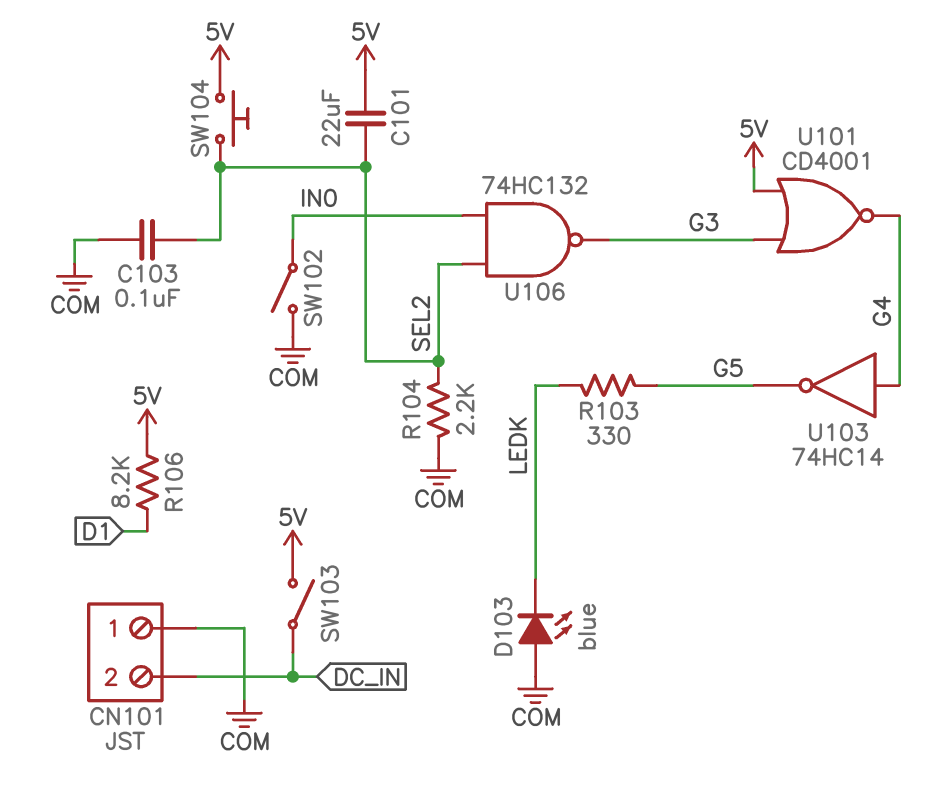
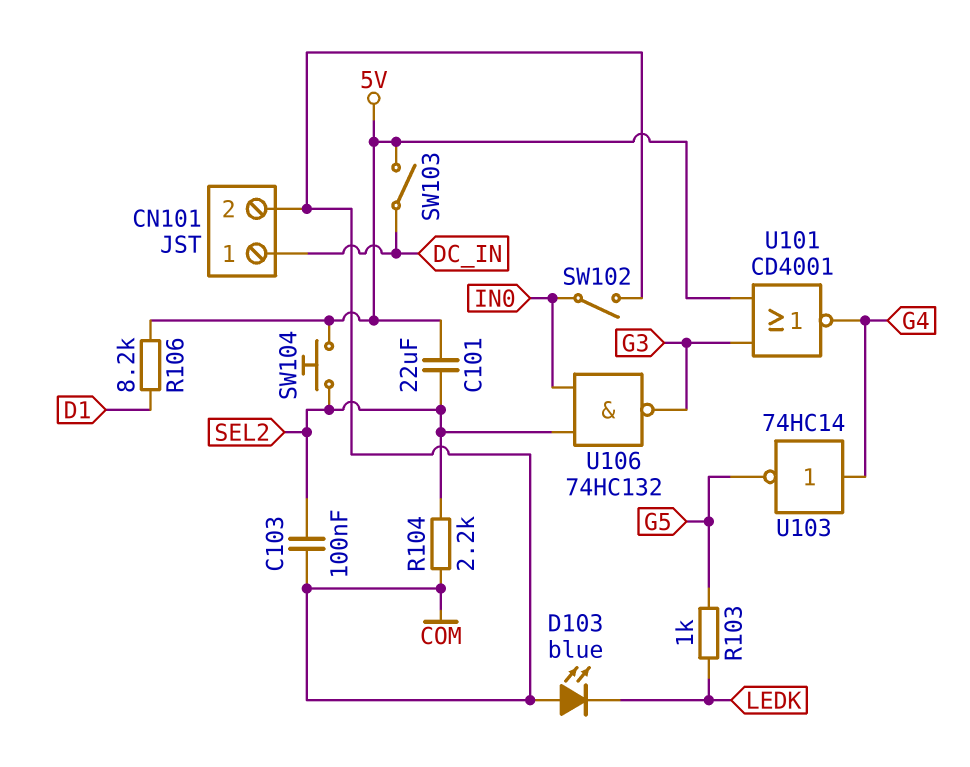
CN101 pin 1: COM -> DC_IN
CN101 pin 2: DC_IN -> COM
R103: 330 (G5, LEDK) -> 1k (G5, LEDK)

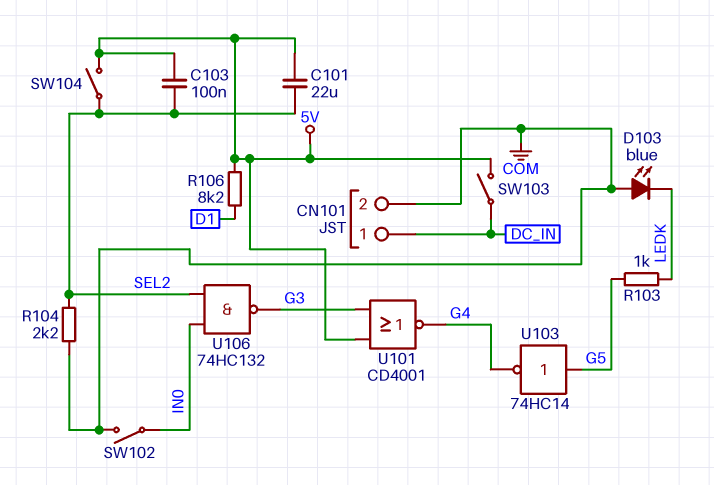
C103: 100nF (COM, SEL2) -> 100nF (5V, SEL2)
SW104: button (5V, SEL2) -> switch (5V, SEL2)
U103: NOT 74HC14 (in G4, out G5) -> NOT 74HC14 (in G5, out G4)

